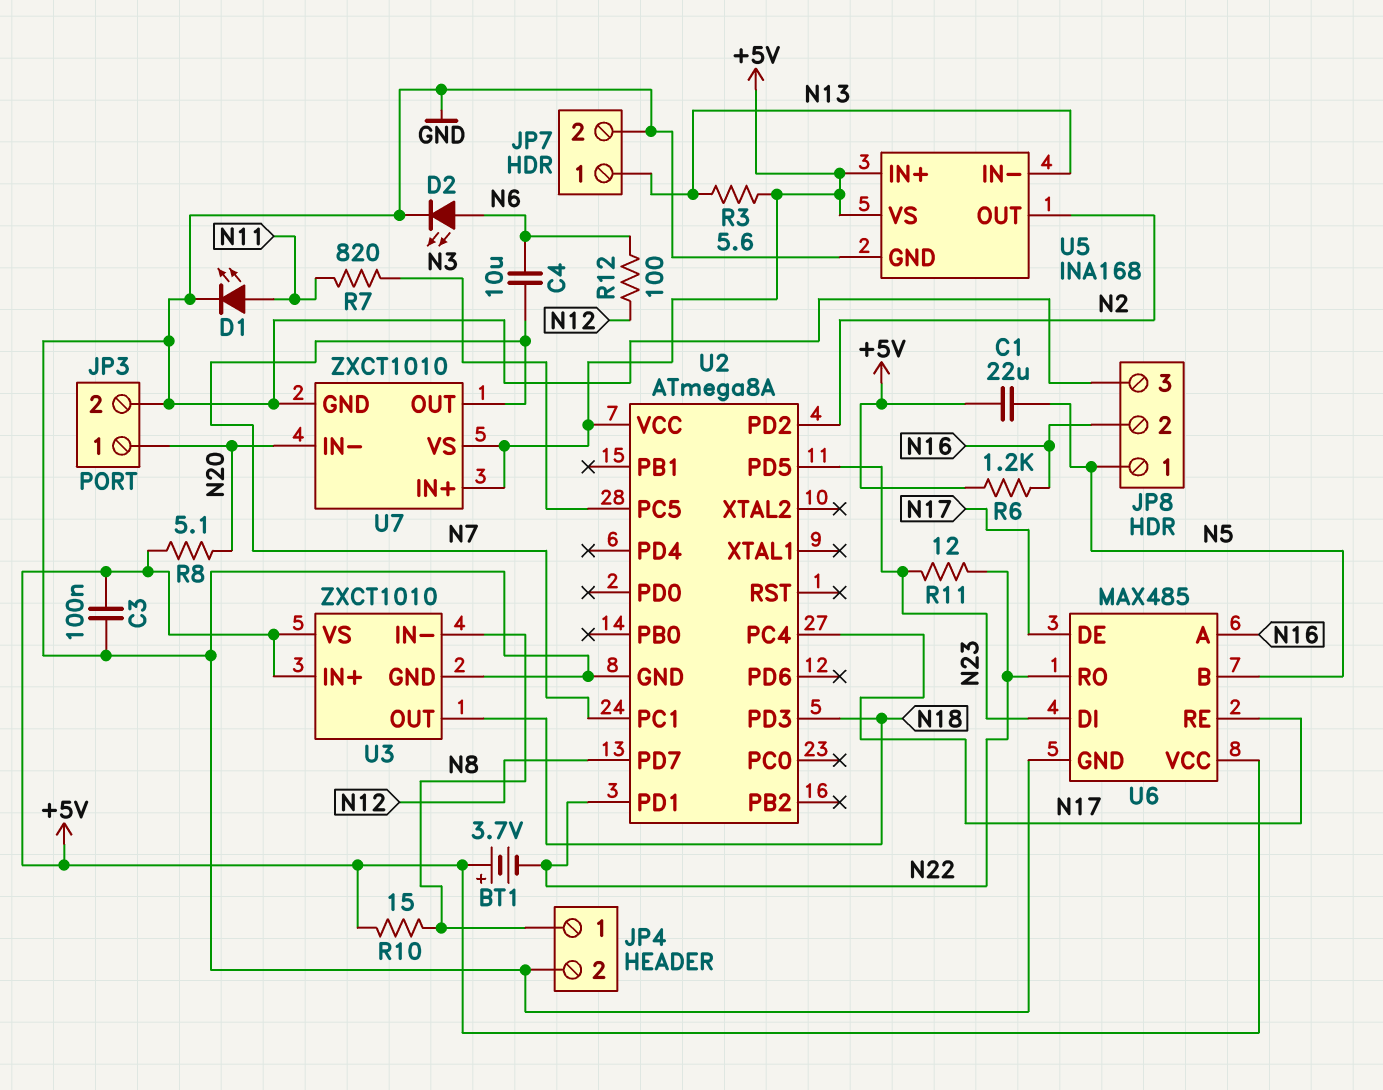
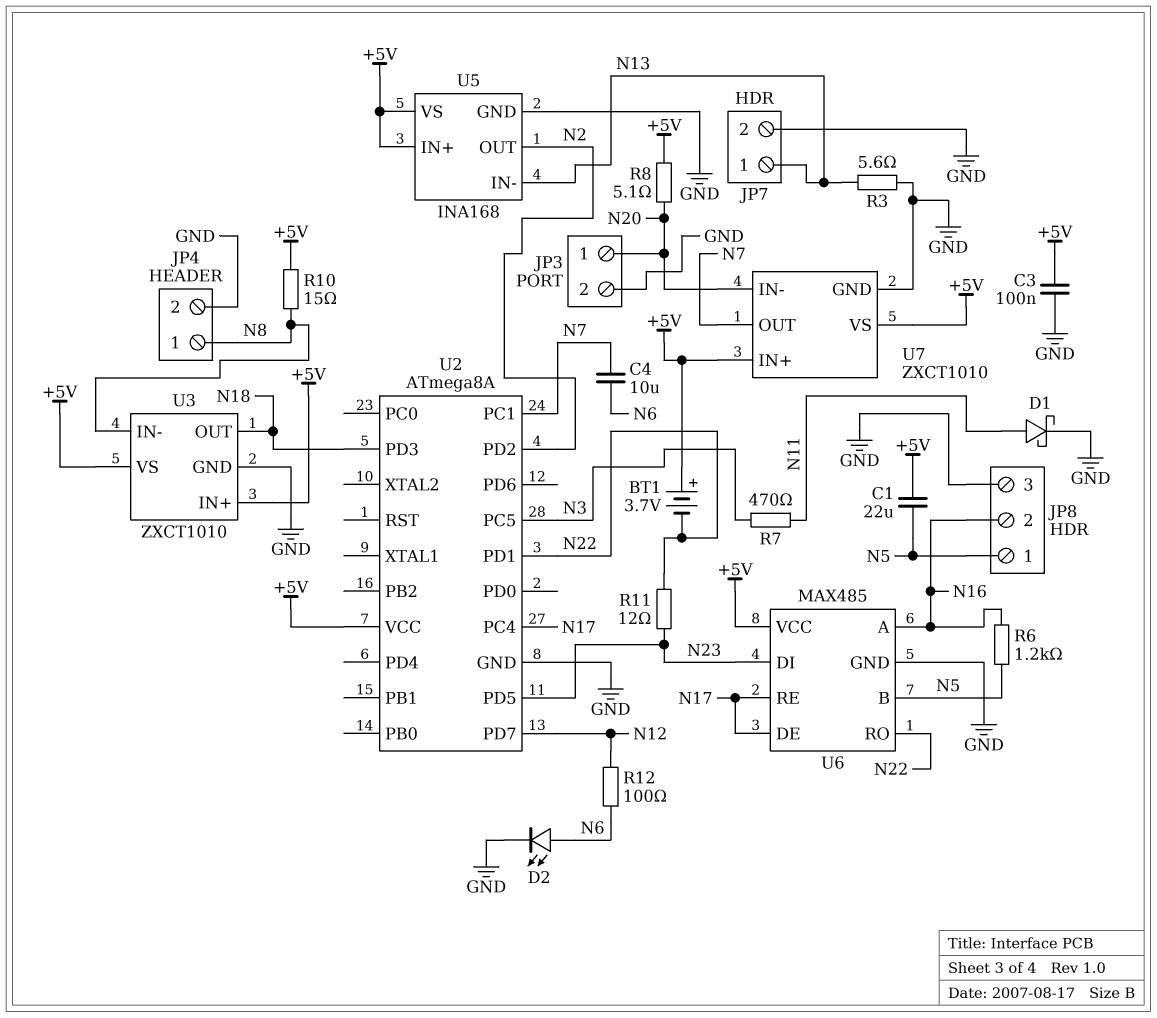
D1: LED (A N11, K GND) -> schottky (A N11, K GND)
R3: 5.6 (+5V, N13) -> 5.6 (GND, N13)
R6: 1.2k (+5V, N16) -> 1.2k (N5, N16)
R7: 820 (N3, N11) -> 470 (N3, N11)

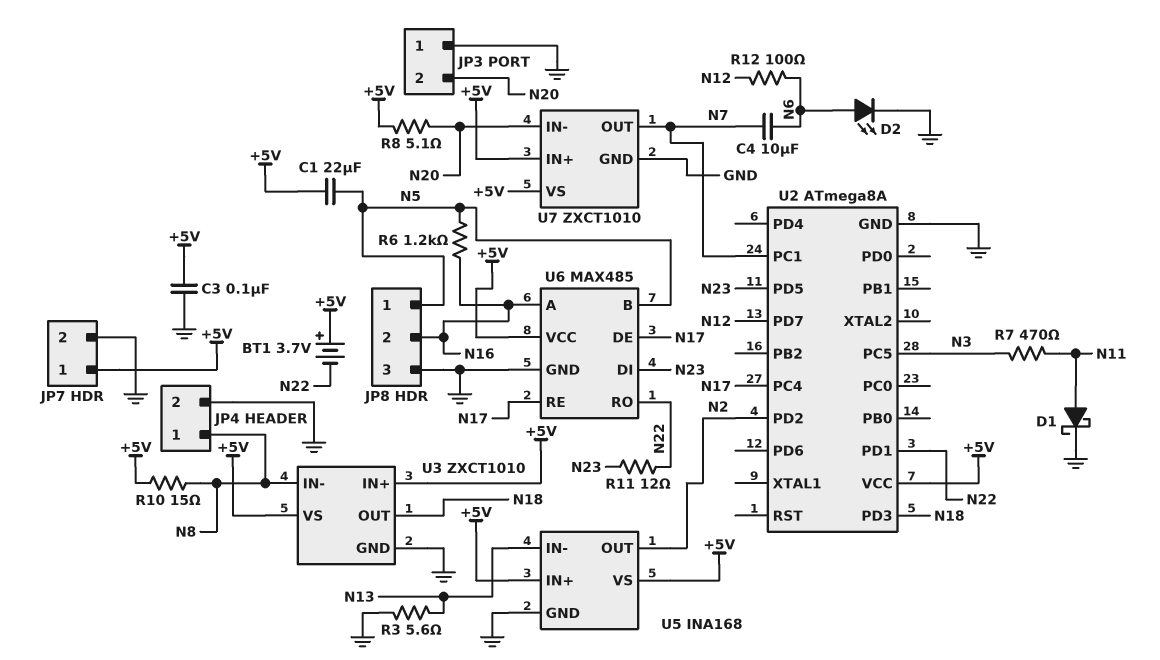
JP3 pin 1: N20 -> GND
JP3 pin 2: GND -> N20
JP7 pin 1: N13 -> +5V

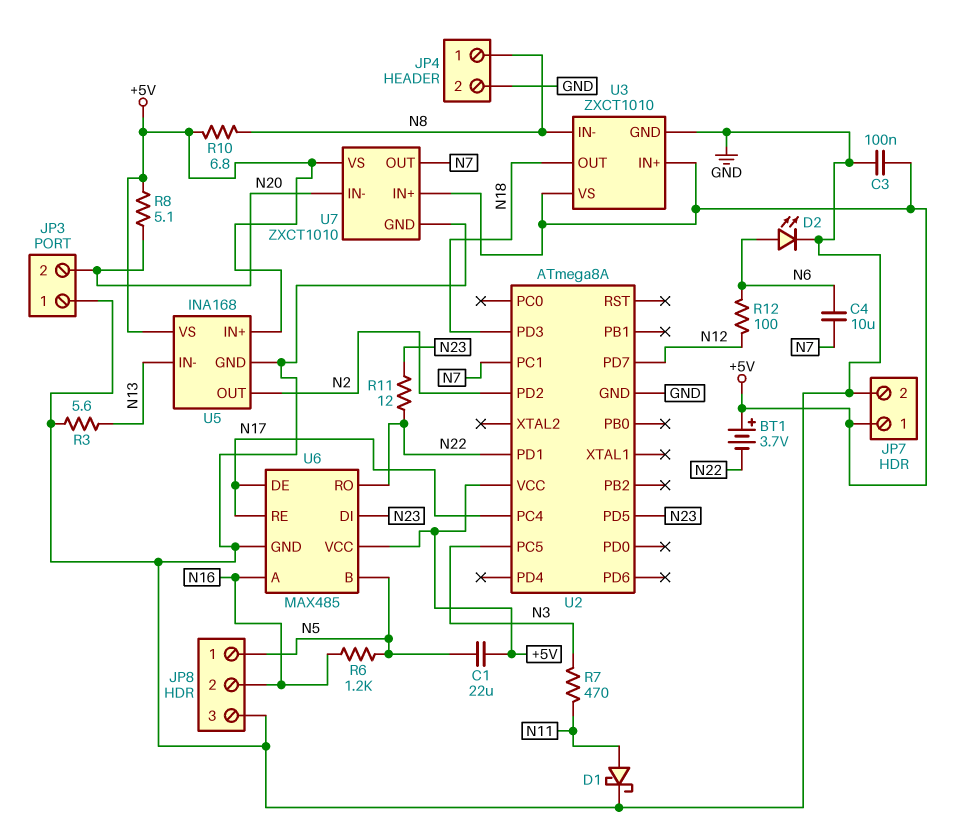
R10: 15 (+5V, N8) -> 6.8 (+5V, N8)

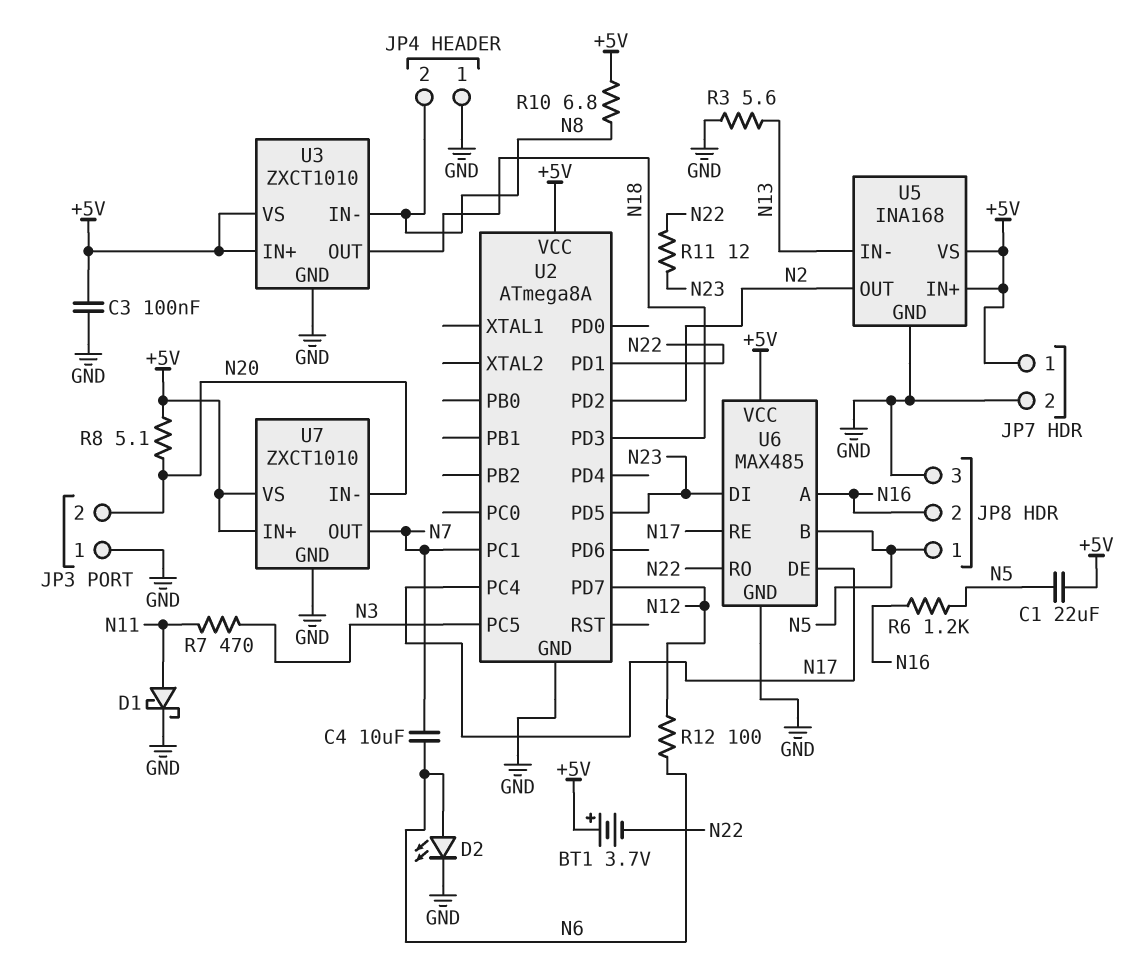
JP4 pin 1: N8 -> GND
JP4 pin 2: GND -> N8

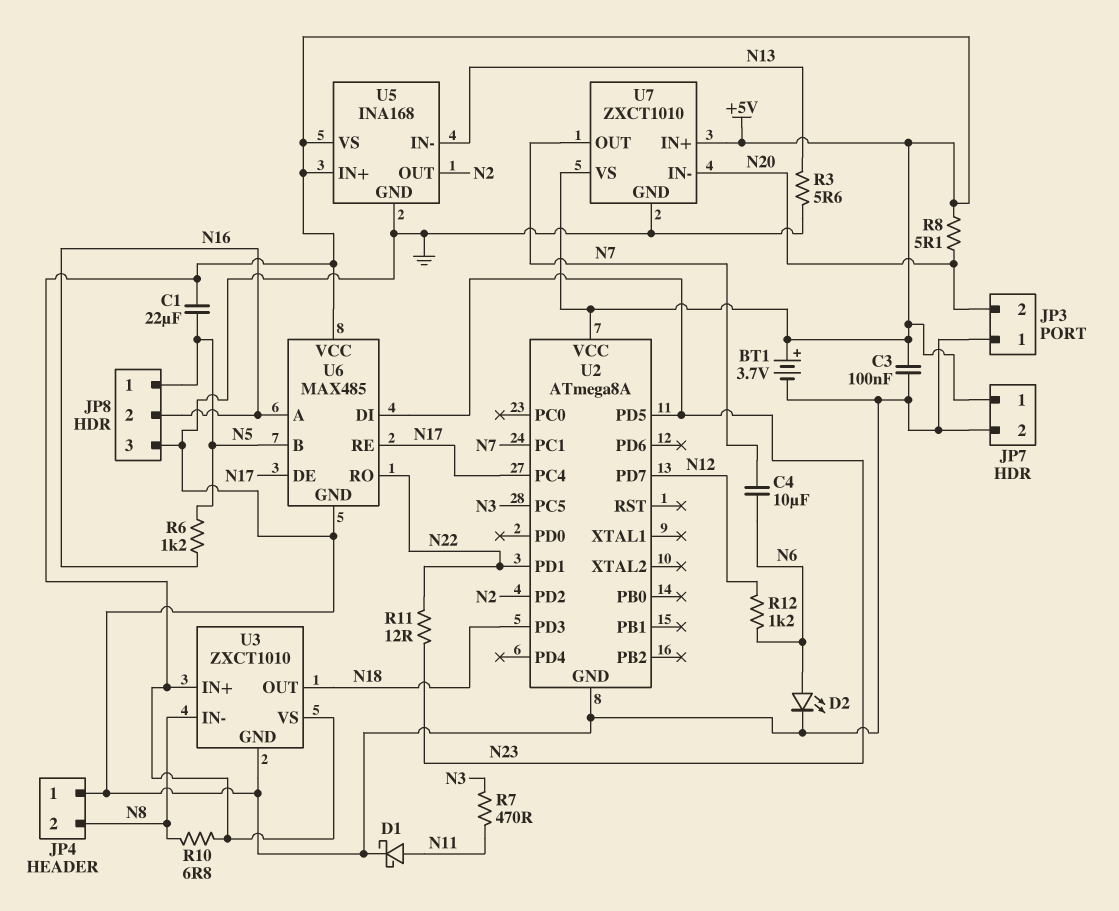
BT1: 3.7V (plus +5V, minus N22) -> 3.7V (plus +5V, minus GND)
R12: 100 (N6, N12) -> 1.2k (N6, N12)

